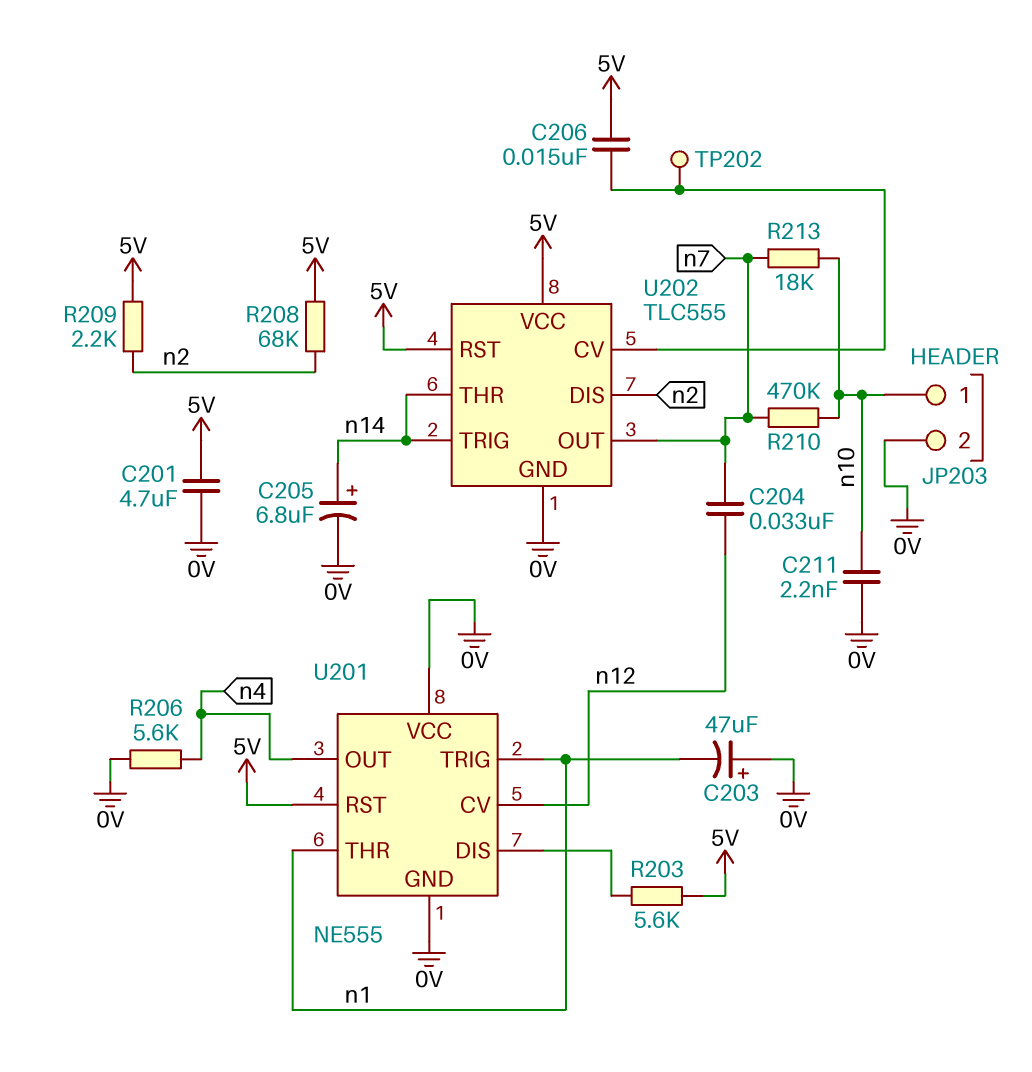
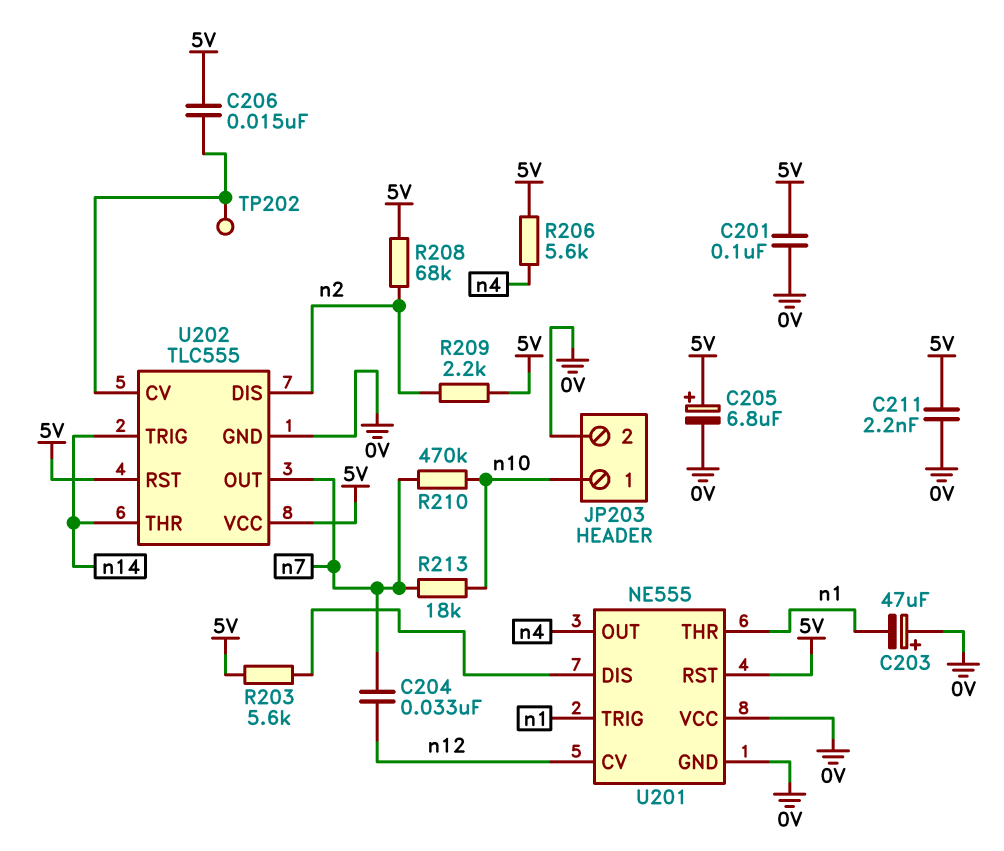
C201: 4.7uF (0V, 5V) -> 100nF (0V, 5V)
C205: 6.8uF (plus n14, minus 0V) -> 6.8uF (plus 5V, minus 0V)
C211: 2.2nF (0V, n10) -> 2.2nF (0V, 5V)
R206: 5.6k (0V, n4) -> 5.6k (5V, n4)

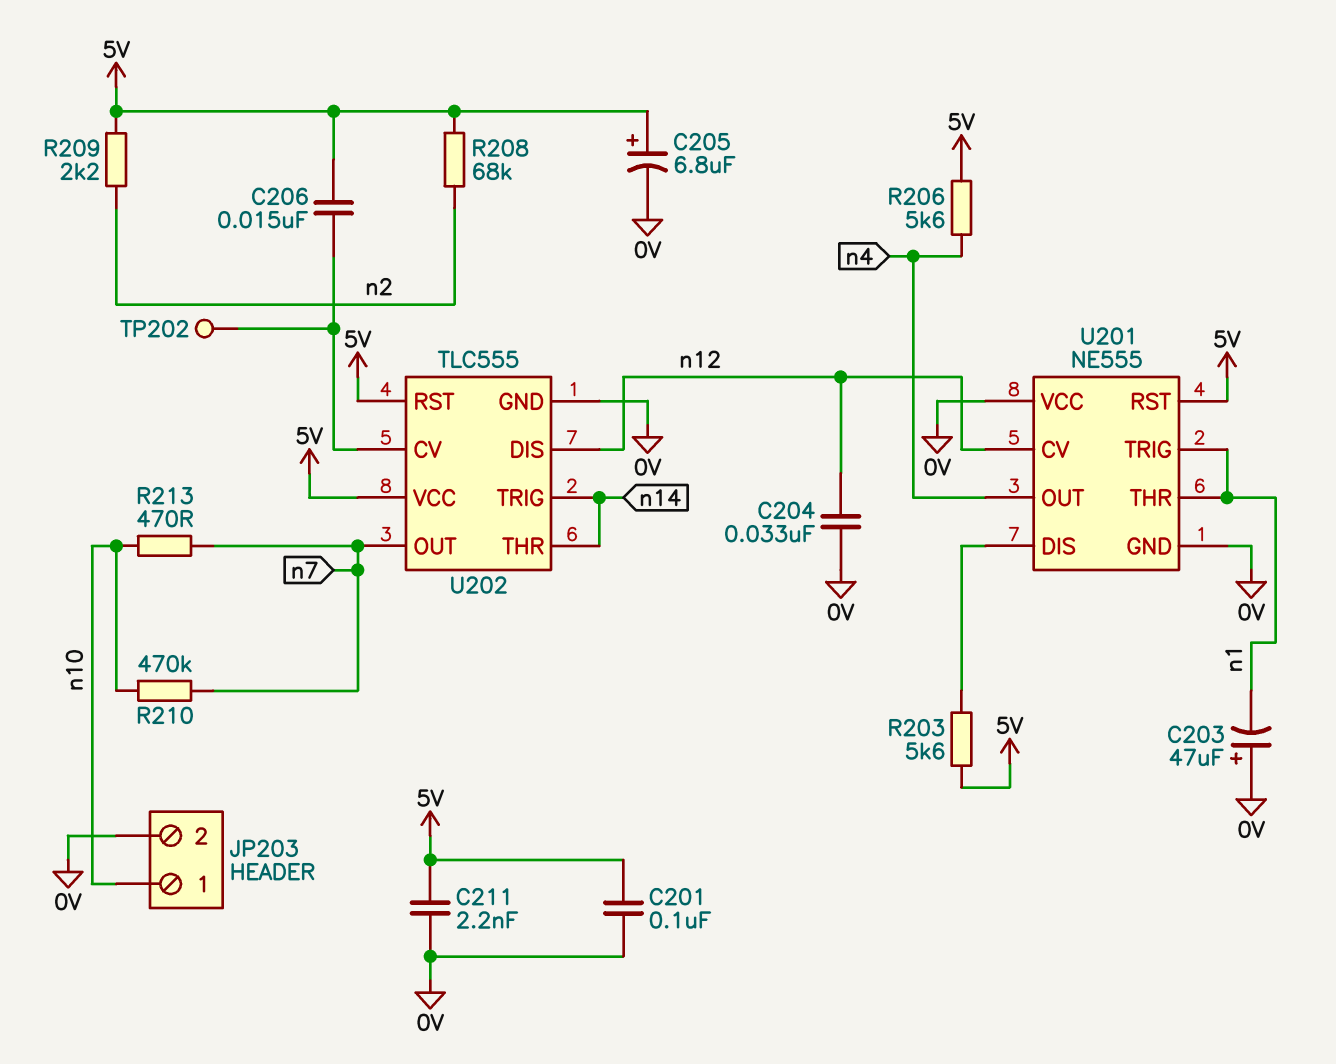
C204: 33nF (n7, n12) -> 33nF (0V, n12)
R213: 18k (n7, n10) -> 470 (n7, n10)
U202 pin DIS: n2 -> n12

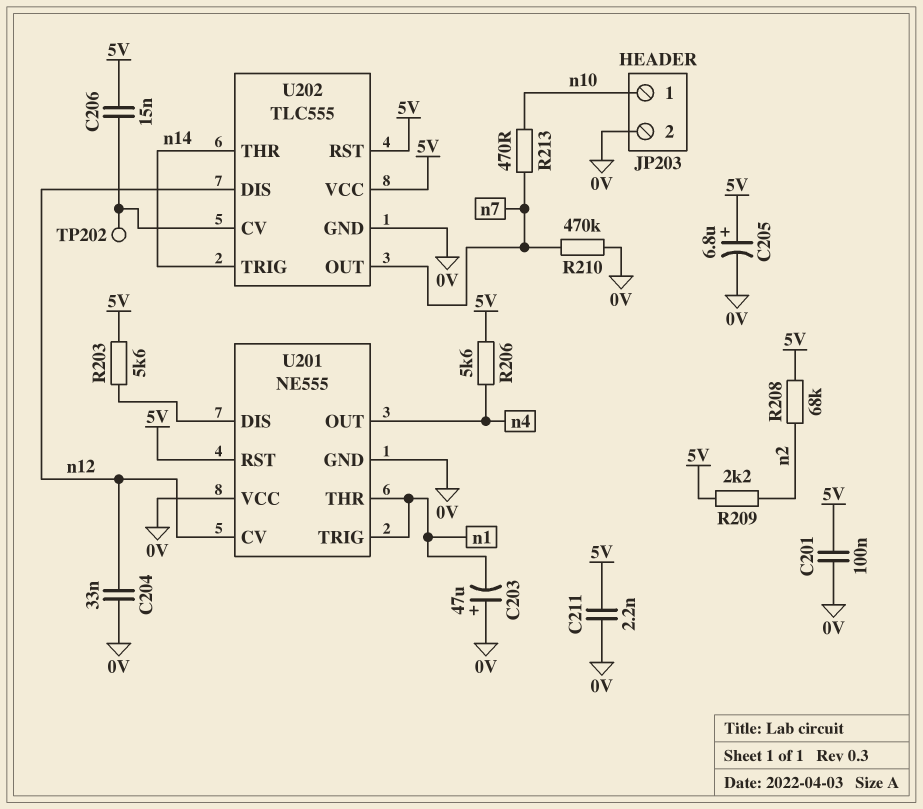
R210: 470k (n7, n10) -> 470k (0V, n7)

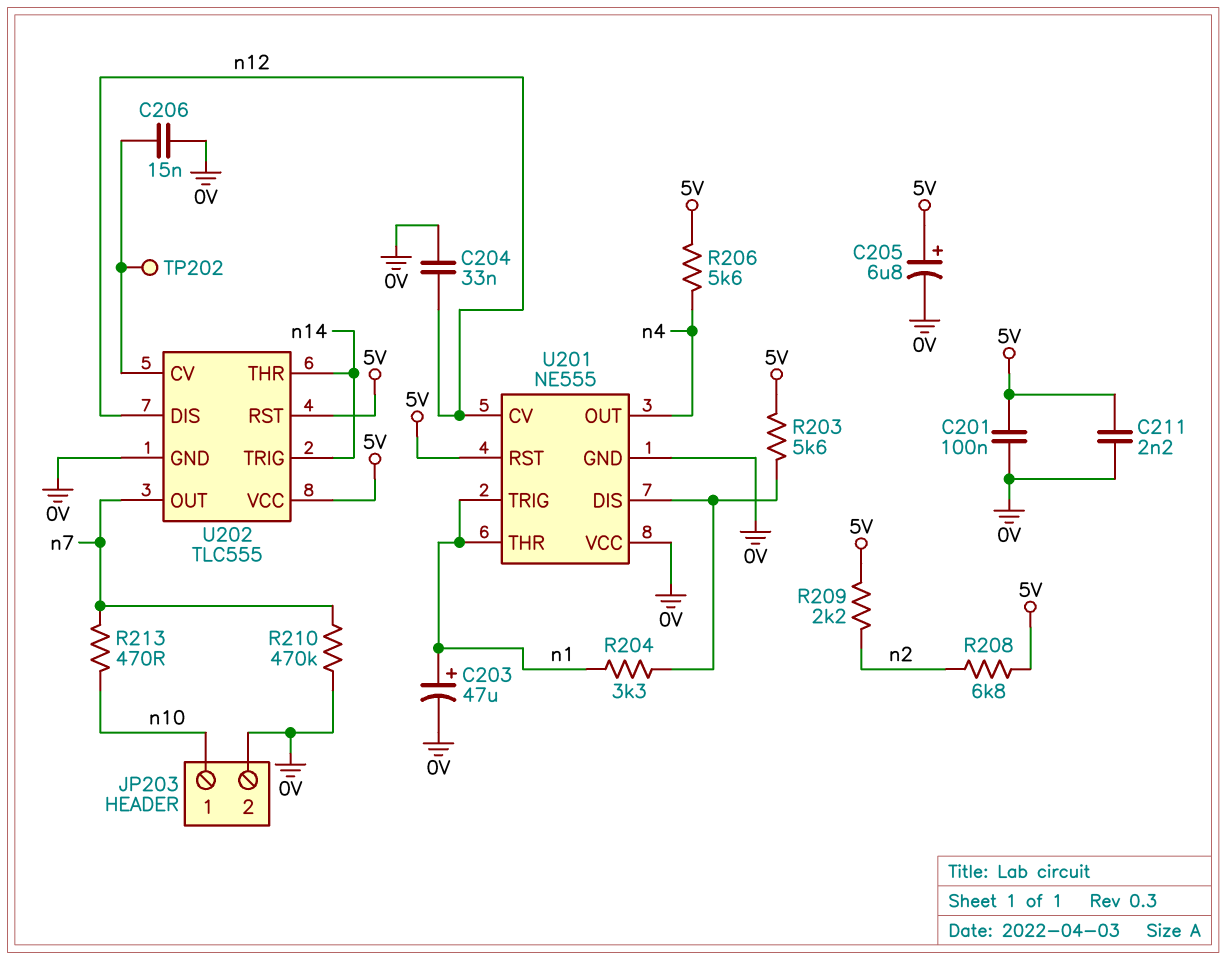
C203: 47uF (plus 0V, minus n1) -> 47uF (plus n1, minus 0V)
C206: 15nF (5V, U202/CV) -> 15nF (0V, U202/CV)
R204: none -> 3.3k (U201/DIS, n1)
R208: 68k (5V, n2) -> 6.8k (5V, n2)

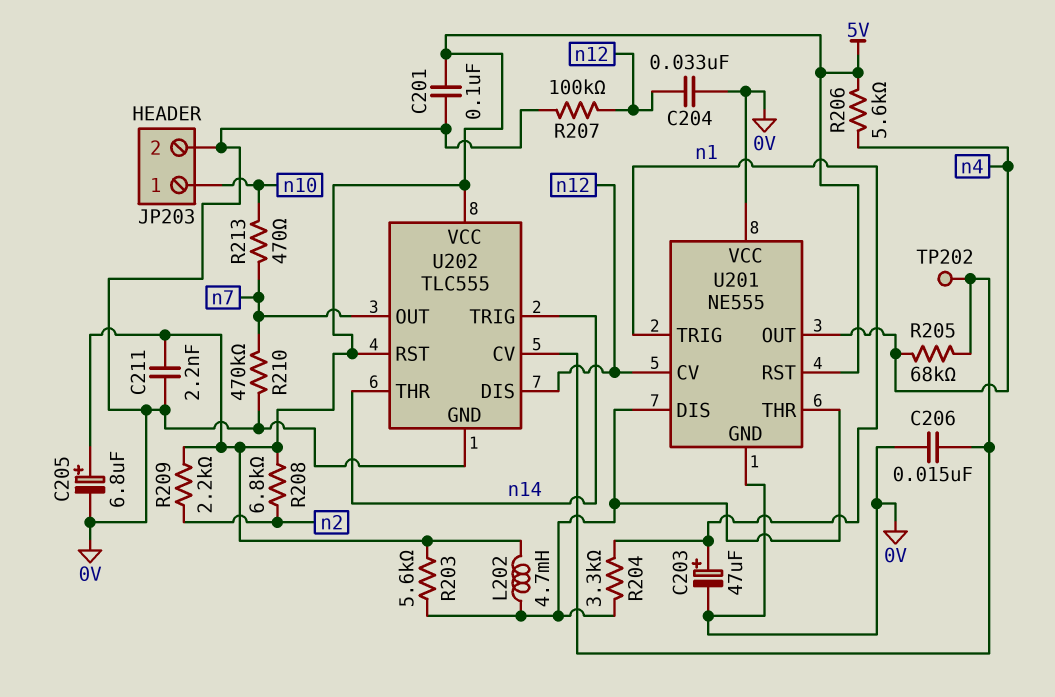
L202: none -> 4.7mH (5V, U201/DIS)
R205: none -> 68k (U202/CV, n4)
R207: none -> 100k (0V, n12)
U201 pin THR: n1 -> U201/DIS

